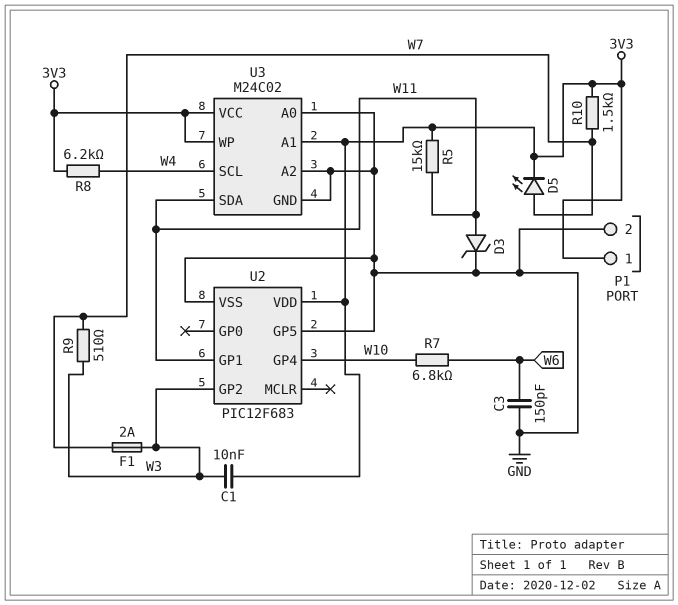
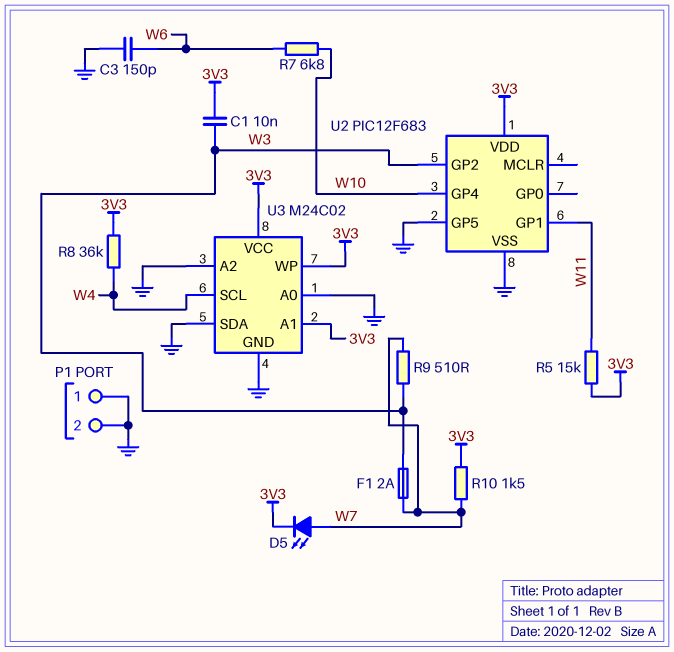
D3: zener (A W11, K GND) -> none
P1 pin 1: 3V3 -> GND
R8: 6.2k (3V3, W4) -> 36k (3V3, W4)
U3 pin SDA: W11 -> GND

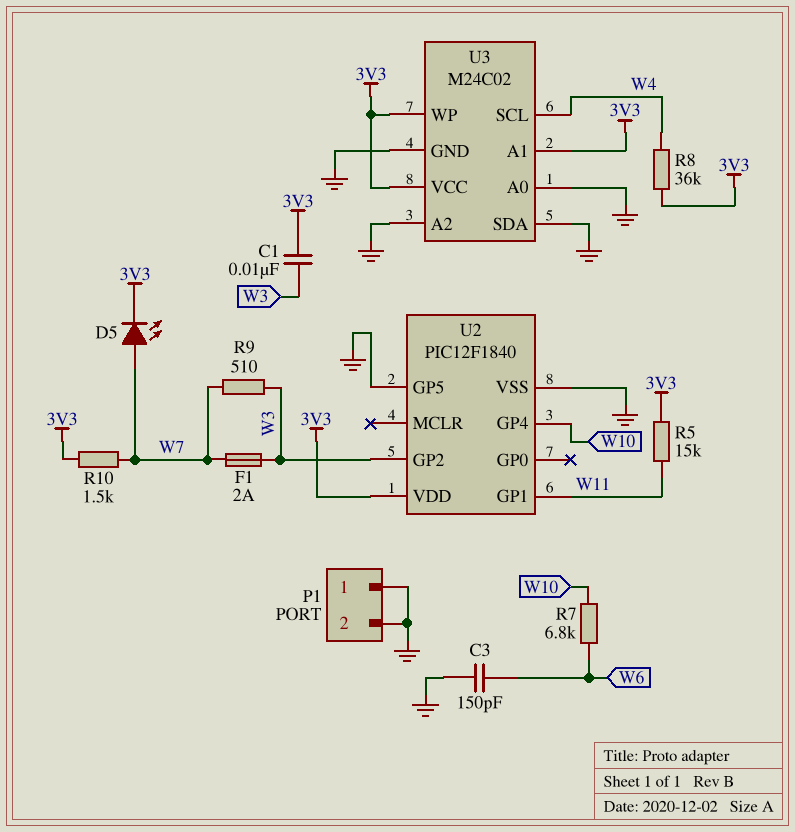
U2: PIC12F683 -> PIC12F1840

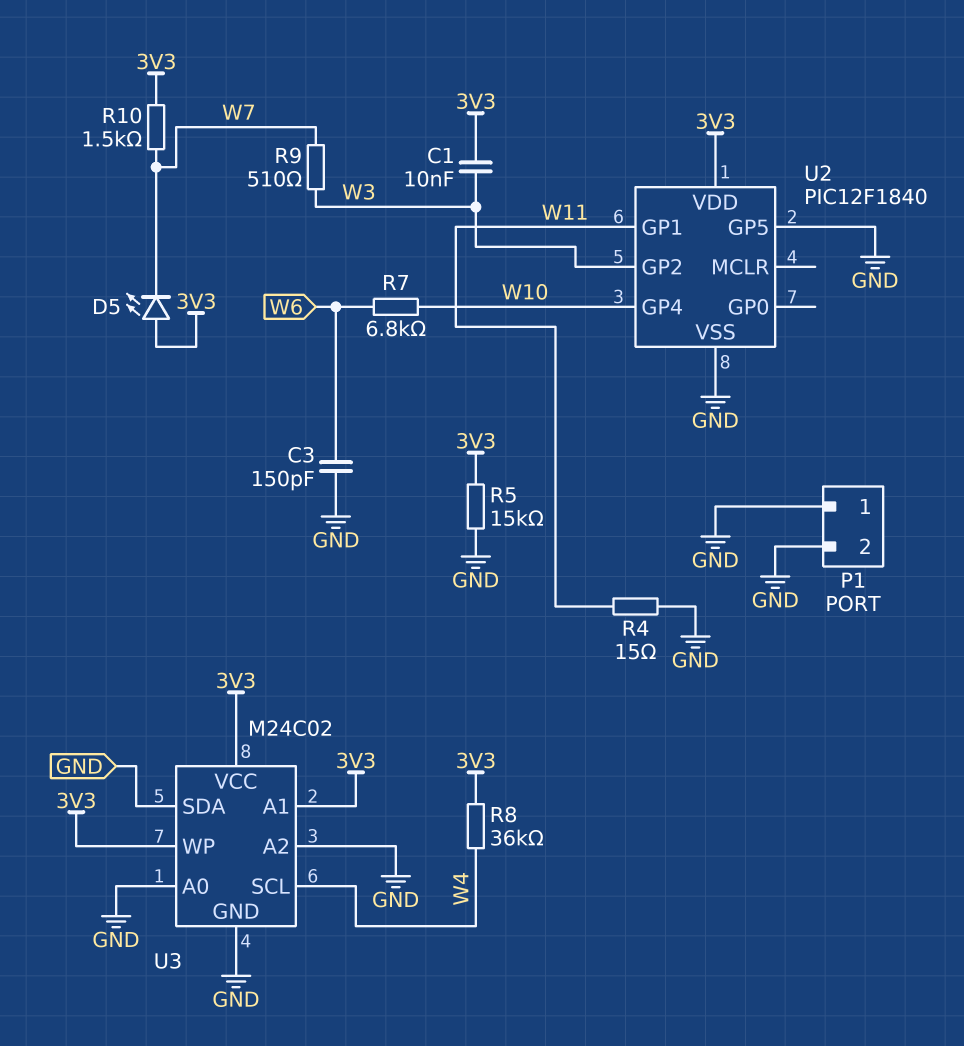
D5: LED (A W7, K 3V3) -> LED (A 3V3, K W7)
F1: 2A (W3, W7) -> none
R4: none -> 15 (GND, W11)
R5: 15k (3V3, W11) -> 15k (3V3, GND)

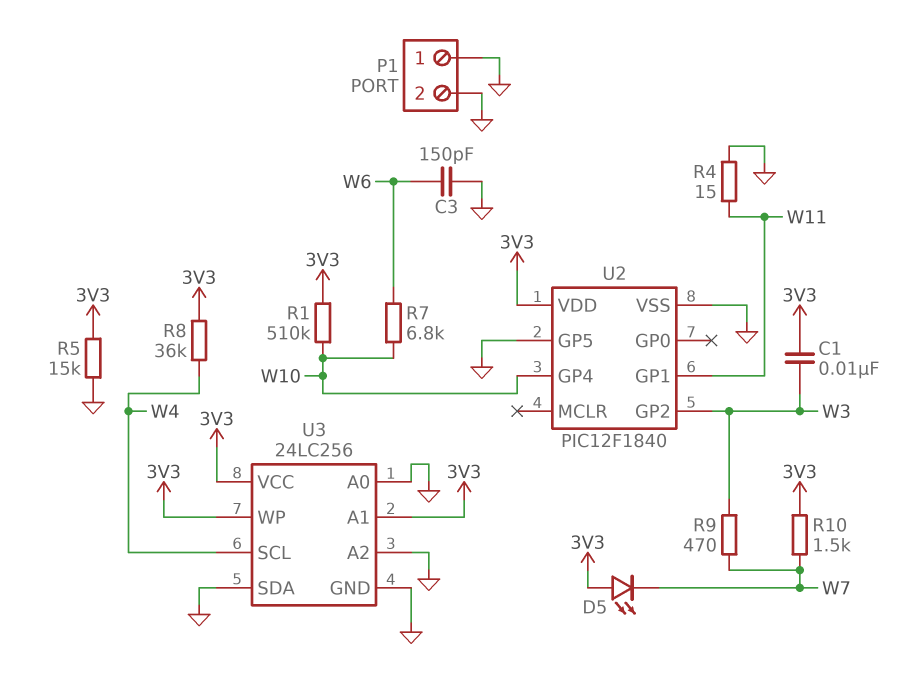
R1: none -> 510k (3V3, W10)
R9: 510 (W3, W7) -> 470 (W3, W7)
U3: M24C02 -> 24LC256

